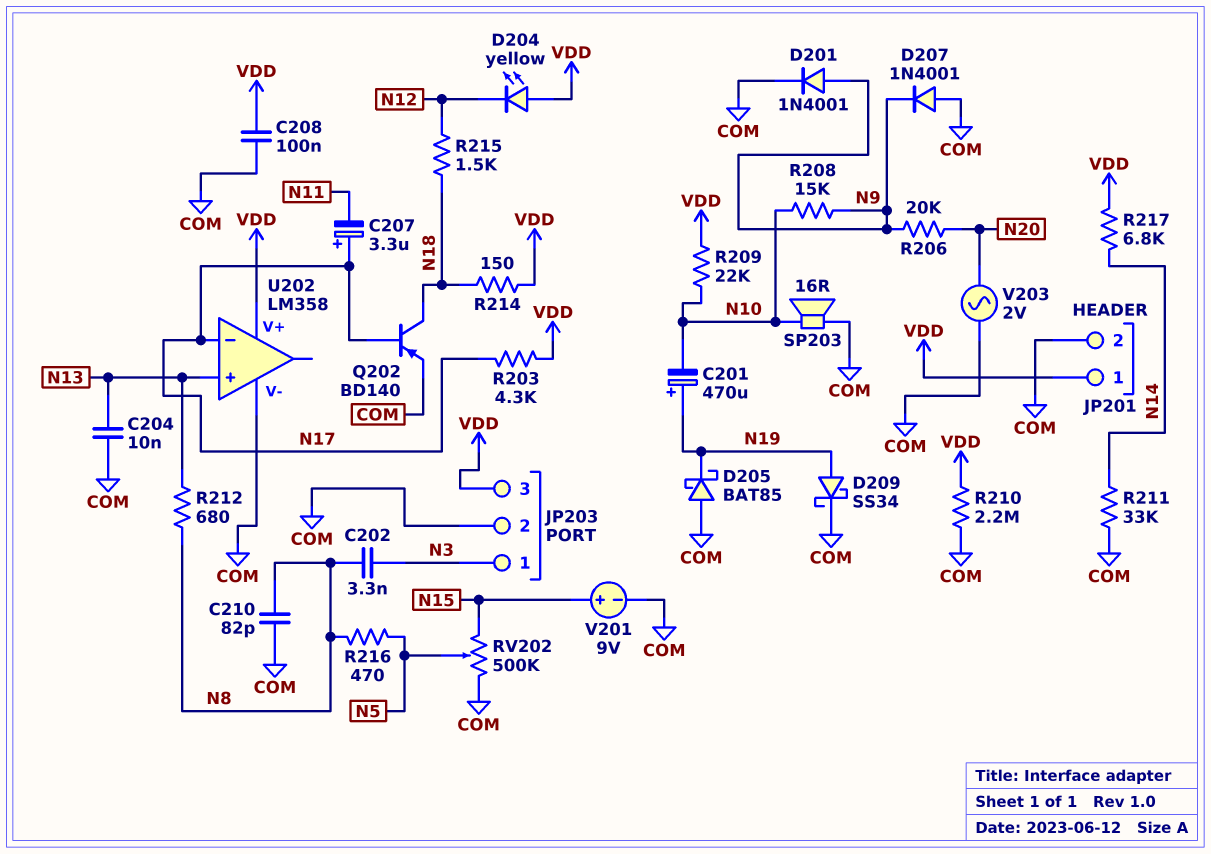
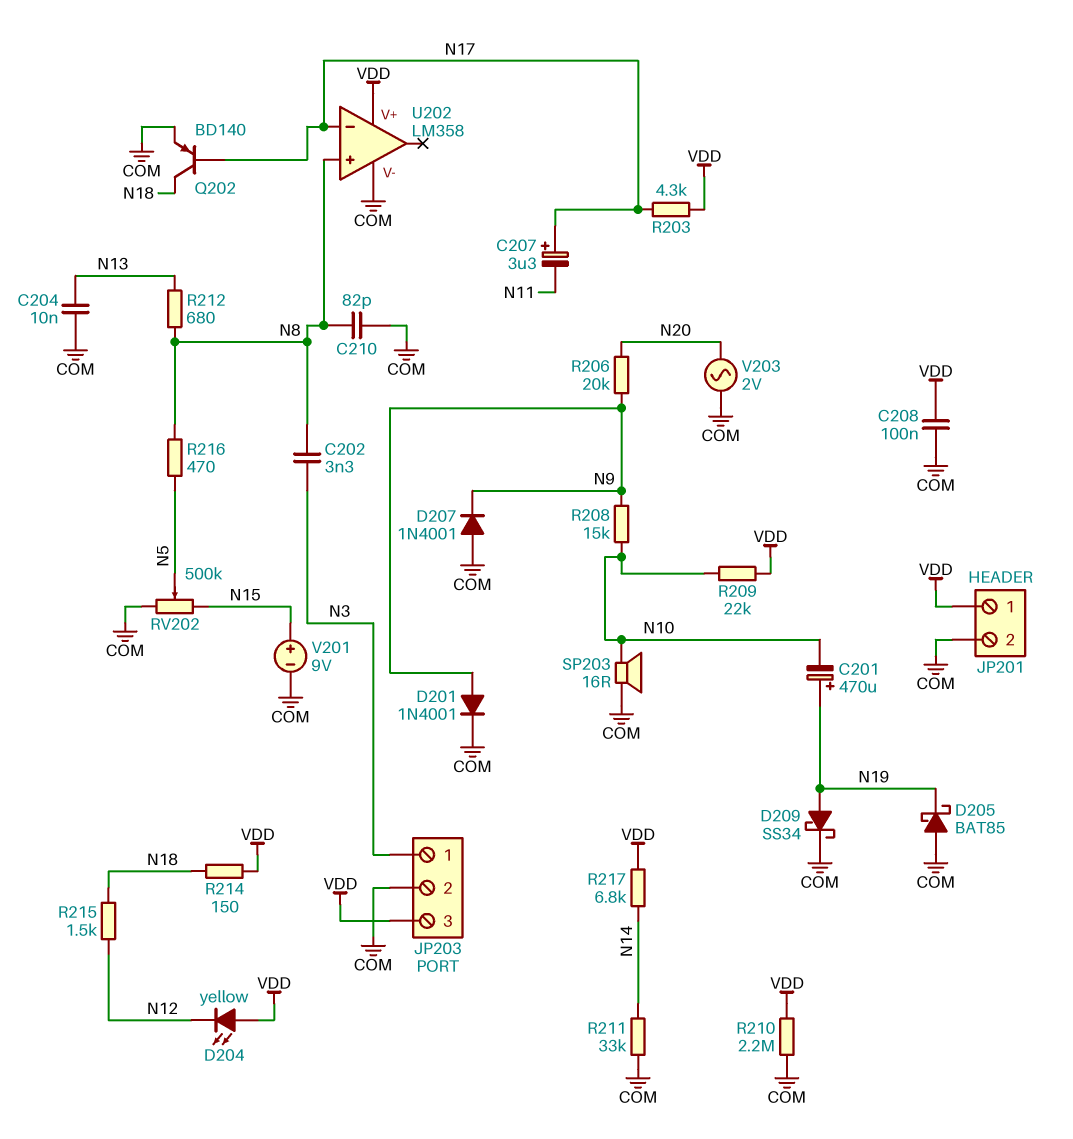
U202 pin in+: N13 -> N8

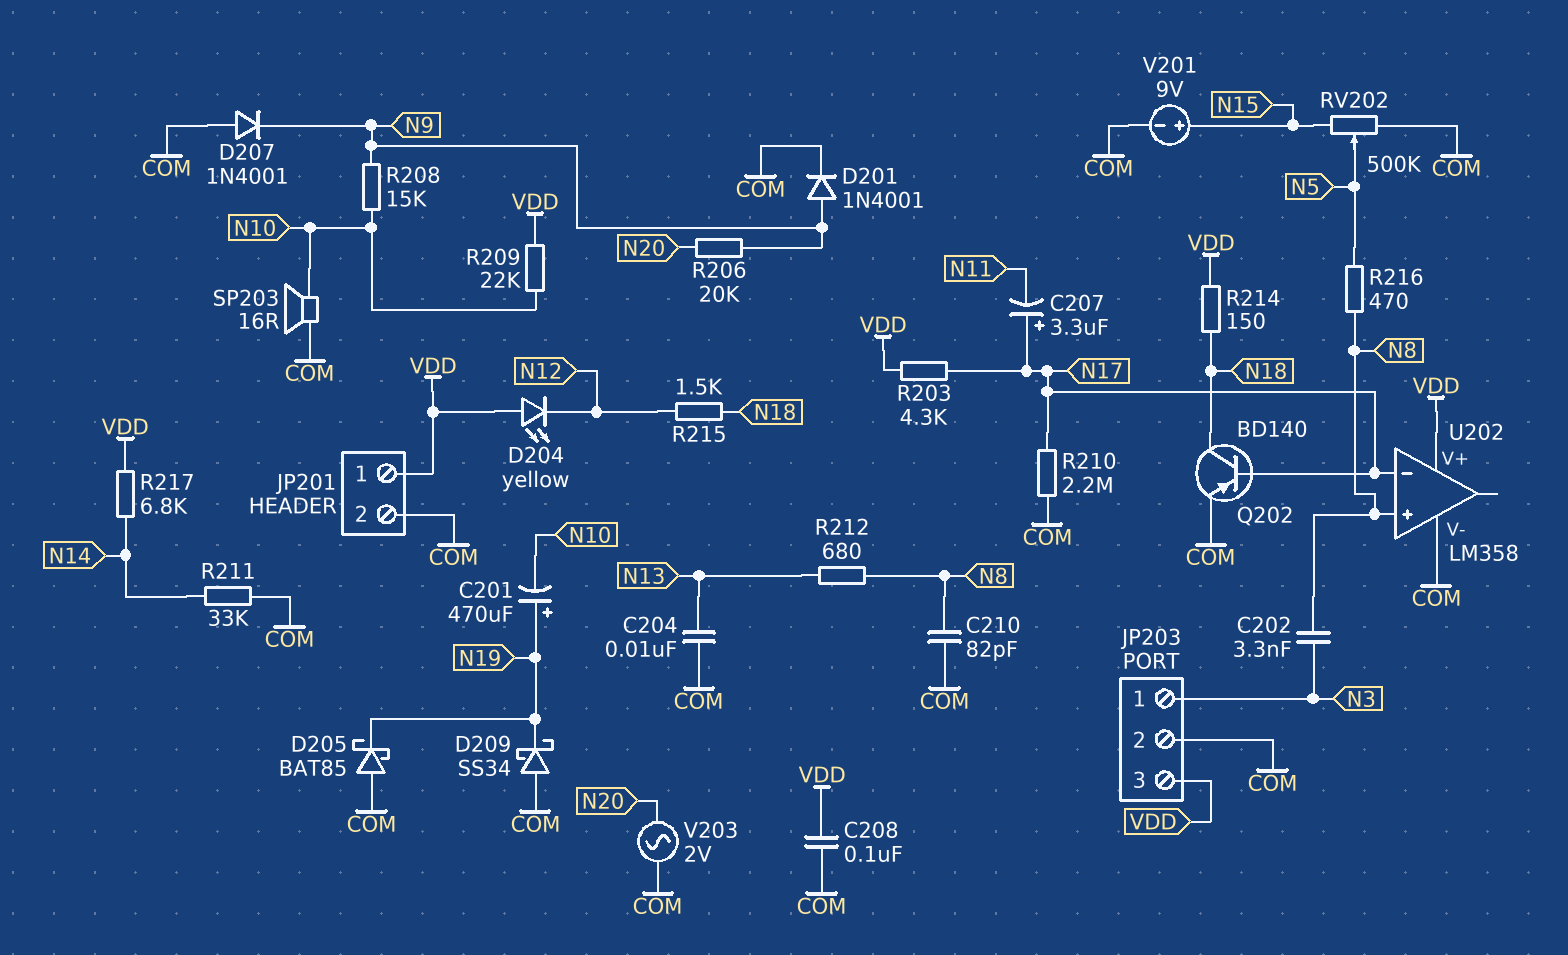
D209: schottky SS34 (A N19, K COM) -> schottky SS34 (A COM, K N19)
R210: 2.2M (COM, VDD) -> 2.2M (COM, N17)

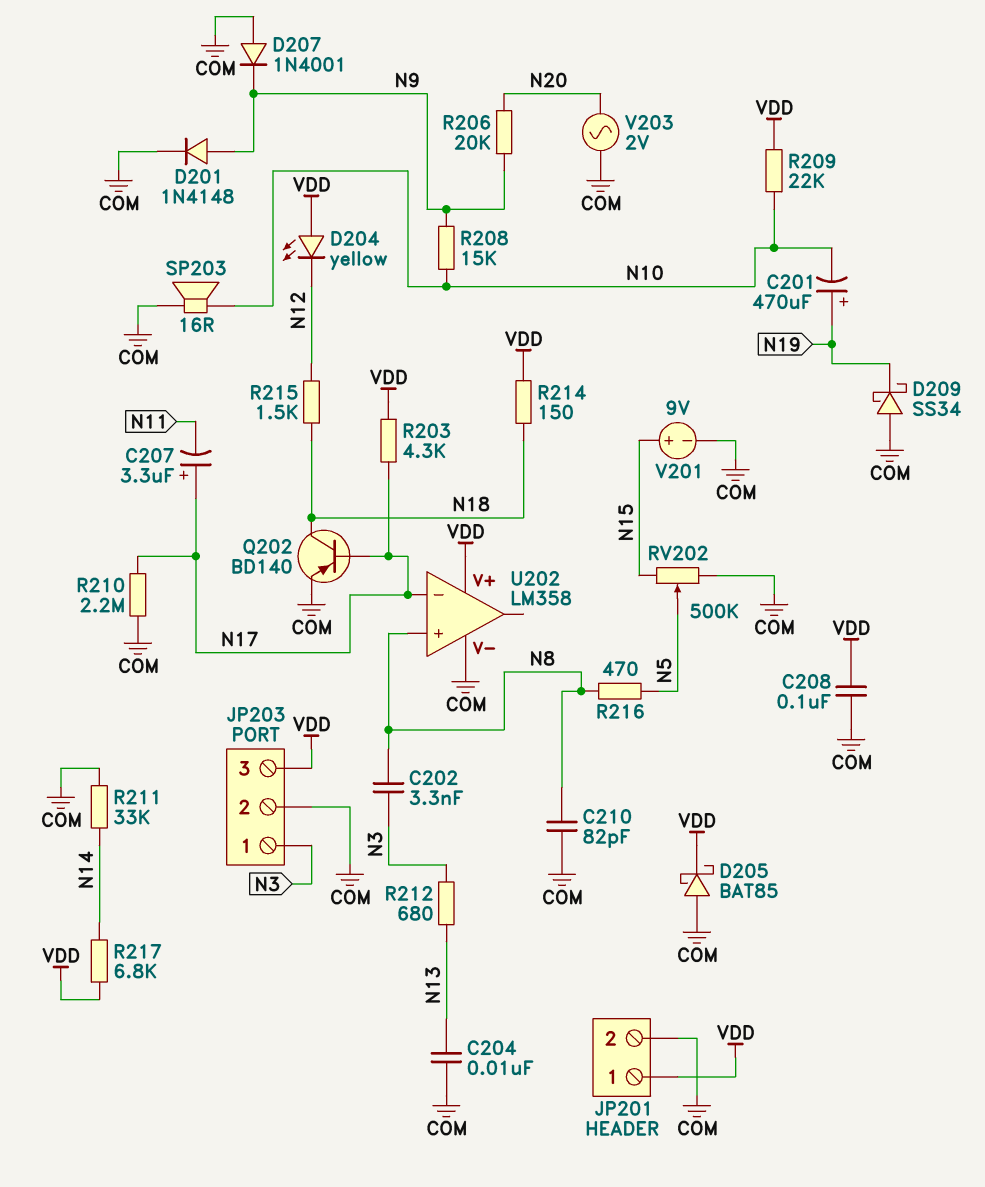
D201: diode 1N4001 (A N9, K COM) -> diode 1N4148 (A N9, K COM)
D205: schottky BAT85 (A COM, K N19) -> schottky BAT85 (A COM, K VDD)
R212: 680 (N8, N13) -> 680 (N3, N13)

